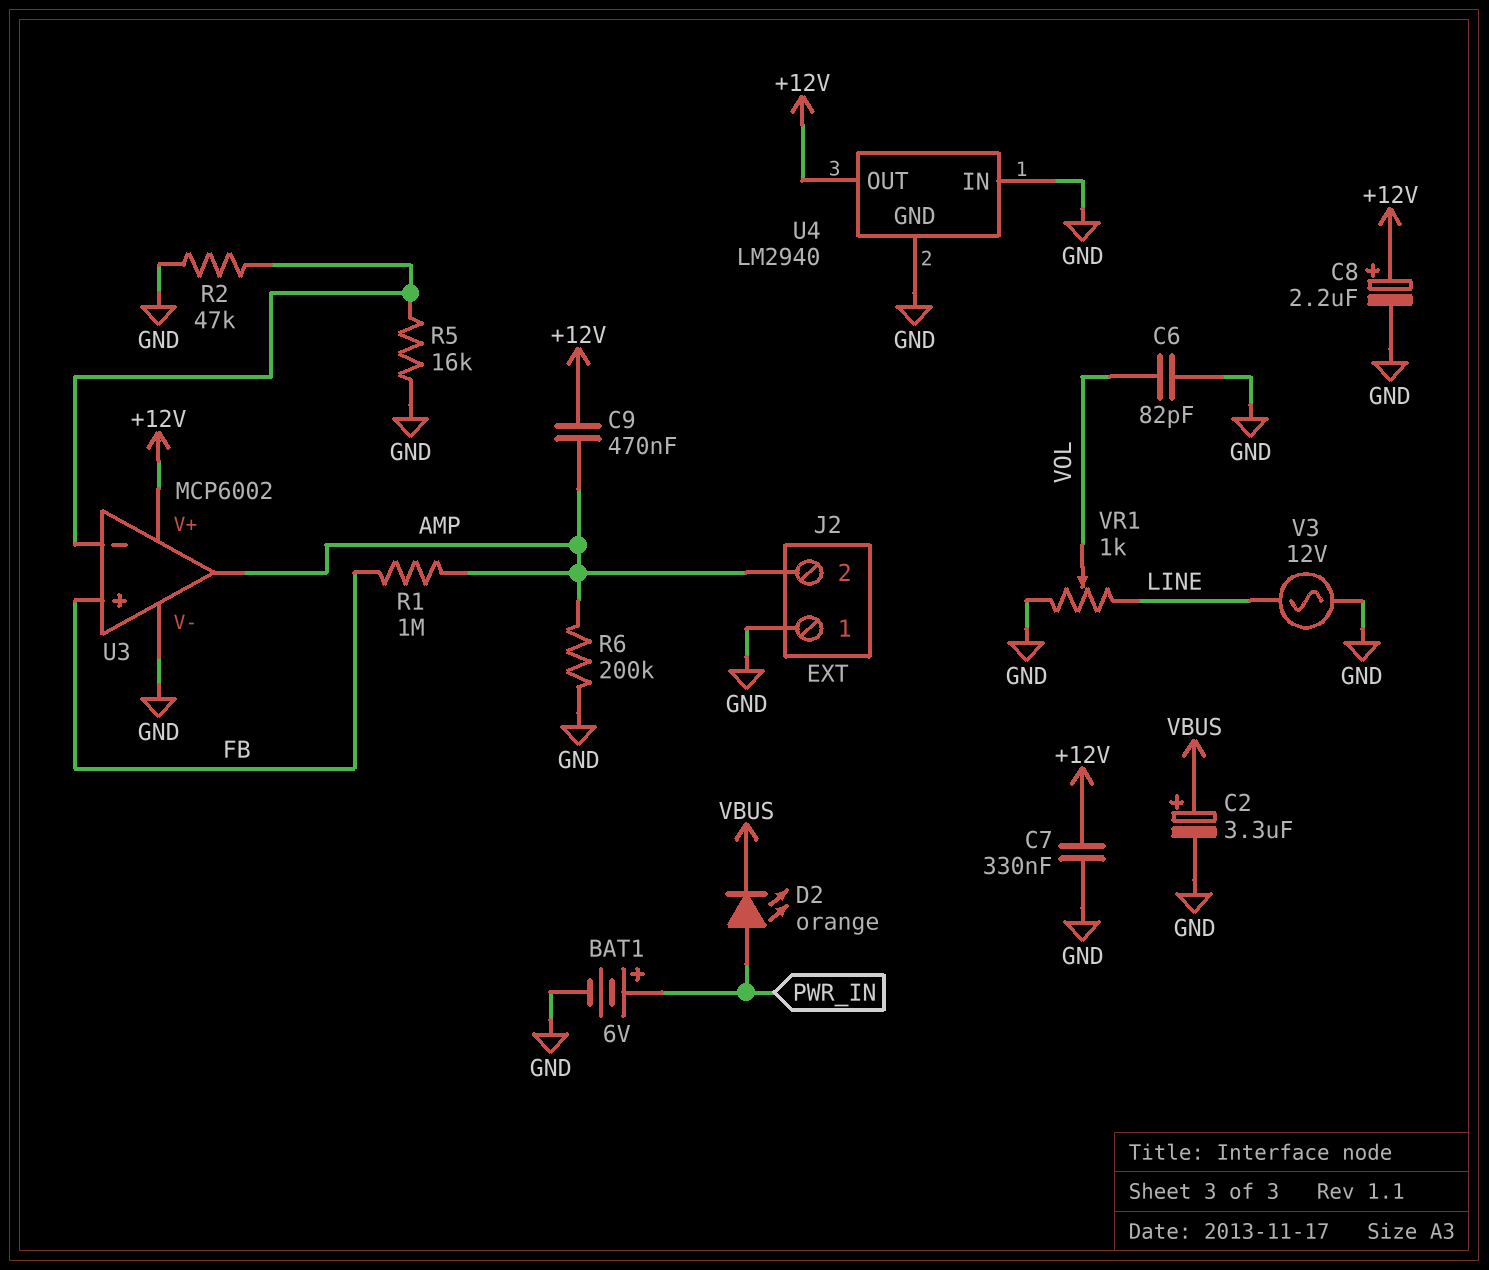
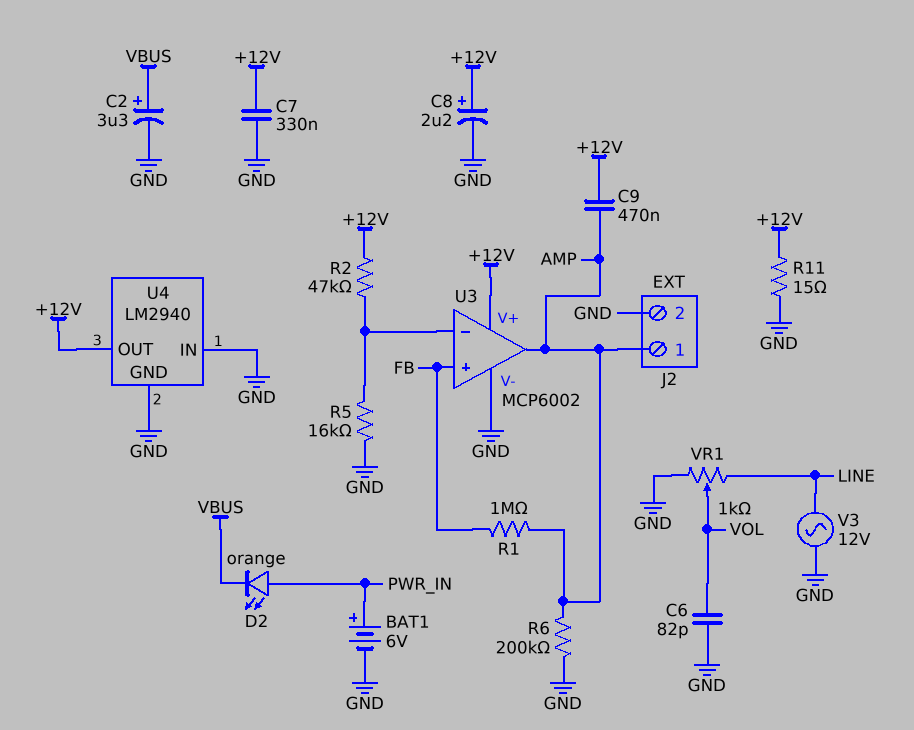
J2 pin 1: GND -> AMP
J2 pin 2: AMP -> GND
R2: 47k (GND, U3/in-) -> 47k (+12V, U3/in-)
R11: none -> 15 (+12V, GND)

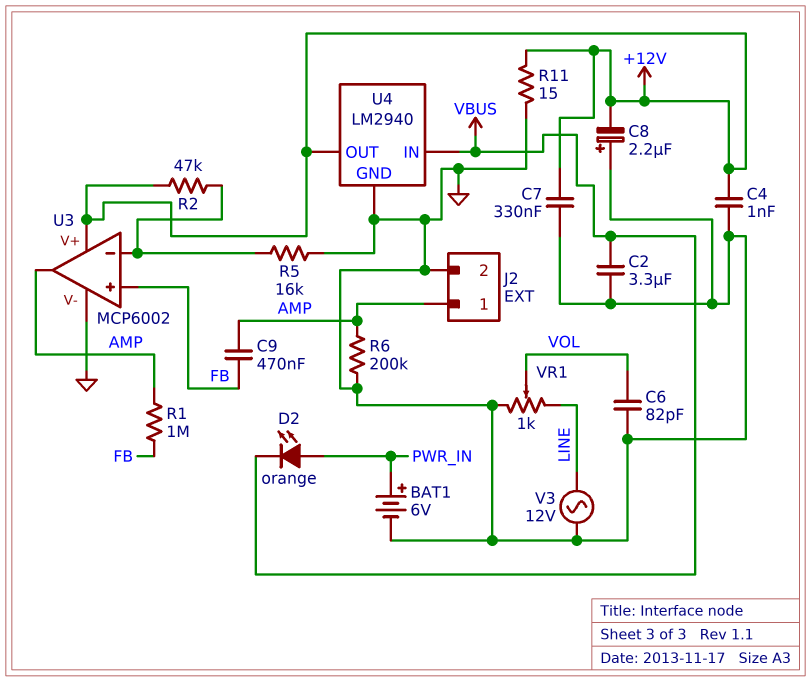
C2: 3.3uF (plus VBUS, minus GND) -> 3.3uF (GND, VBUS)
C4: none -> 1nF (+12V, GND)
C8: 2.2uF (plus +12V, minus GND) -> 2.2uF (plus GND, minus +12V)
C9: 470nF (+12V, AMP) -> 470nF (AMP, FB)
U4 pin IN: GND -> VBUS

